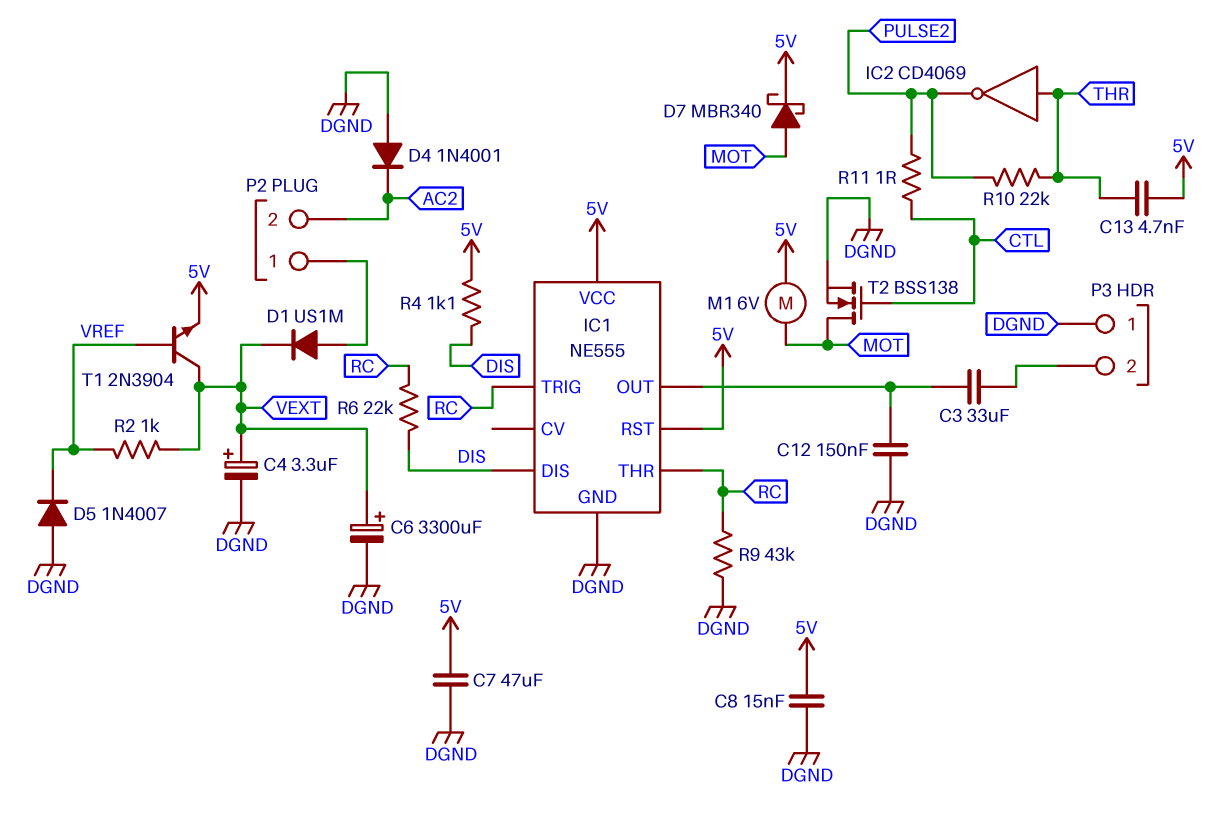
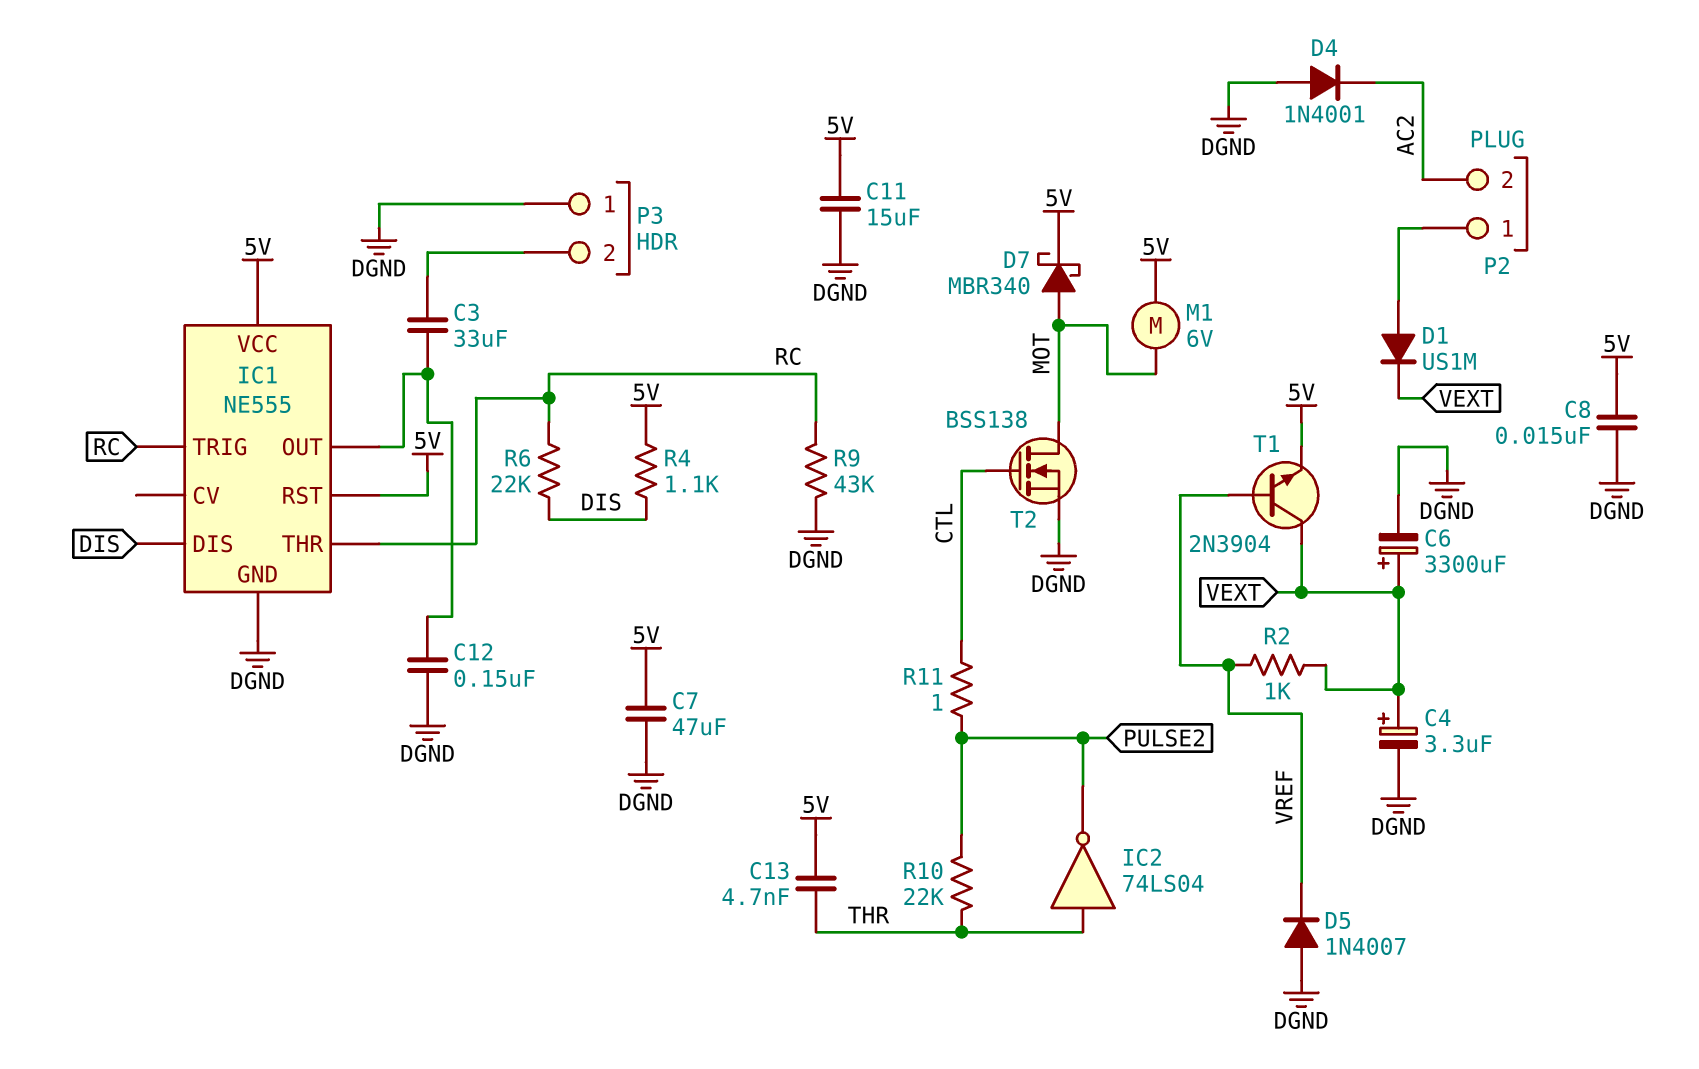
C11: none -> 15uF (5V, DGND)
IC2: NOT CD4069 (in THR, out PULSE2) -> NOT 74LS04 (in THR, out PULSE2)

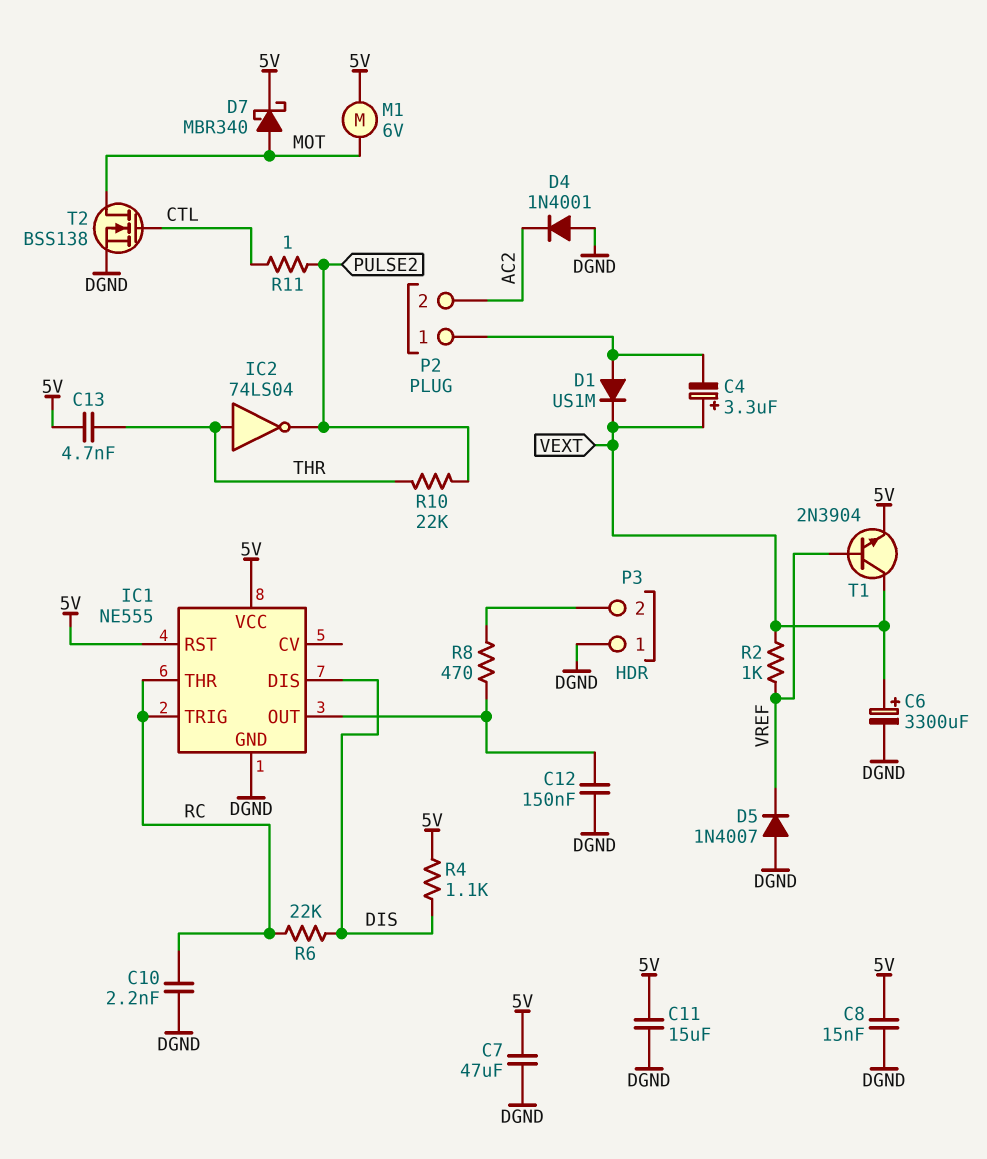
C3: 33uF (IC1/OUT, P3/2) -> none
C4: 3.3uF (plus VEXT, minus DGND) -> 3.3uF (plus VEXT, minus P2/1)
C10: none -> 2.2nF (DGND, RC)
R8: none -> 470 (IC1/OUT, P3/2)
R9: 43k (DGND, RC) -> none

